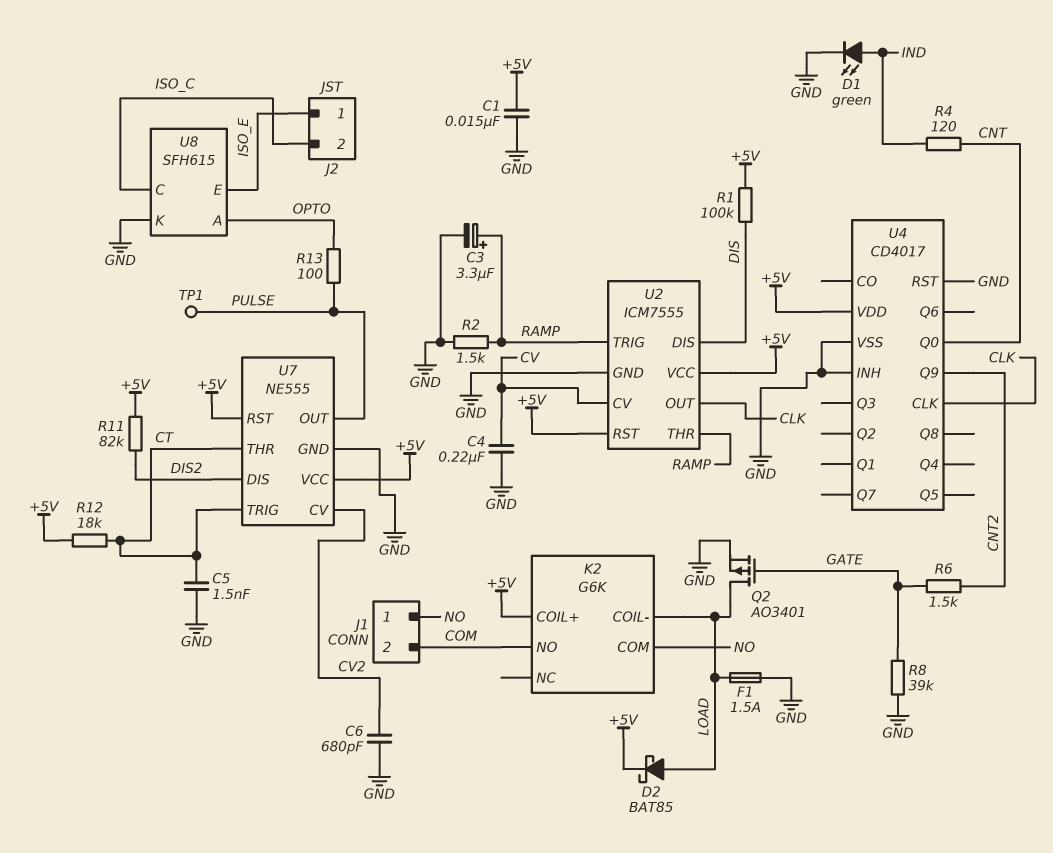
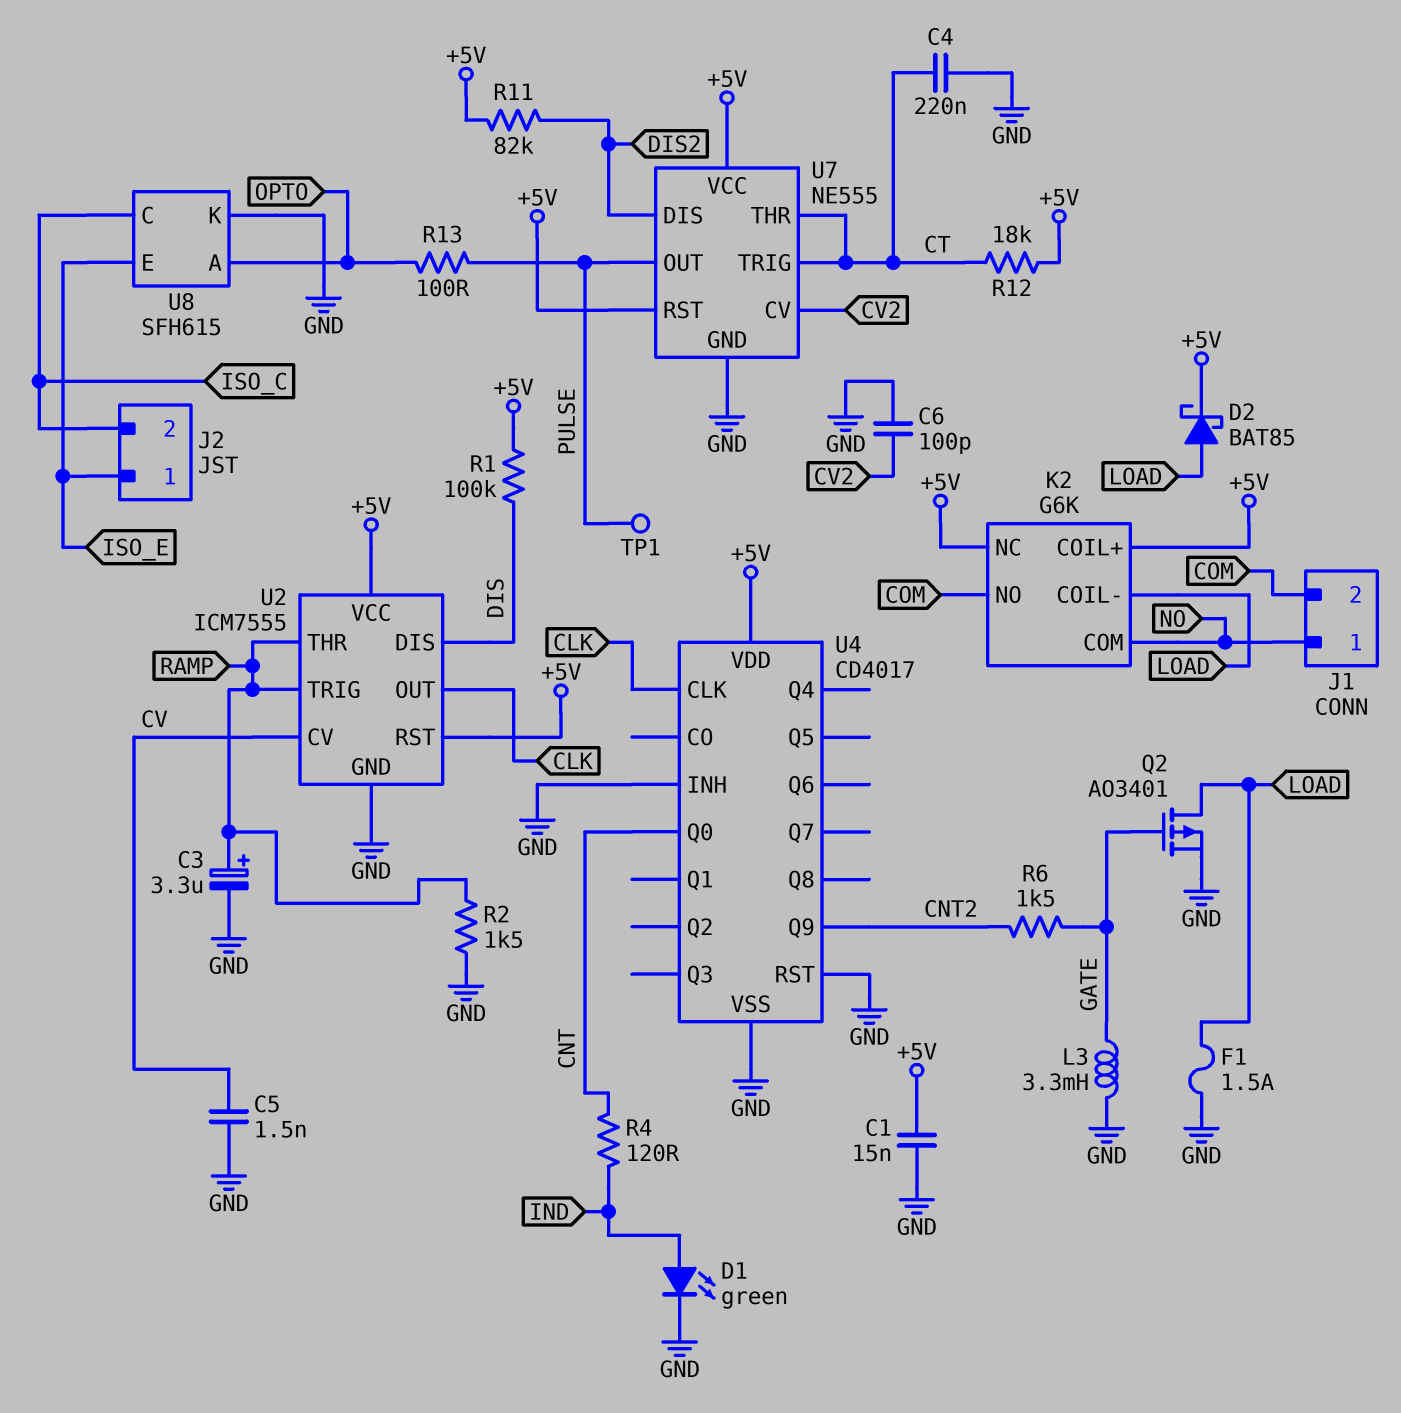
C4: 220nF (CV, GND) -> 220nF (CT, GND)
C5: 1.5nF (CT, GND) -> 1.5nF (CV, GND)
C6: 680pF (CV2, GND) -> 100pF (CV2, GND)
K2 pin NC: none -> +5V
L3: none -> 3.3mH (GATE, GND)
R8: 39k (GATE, GND) -> none

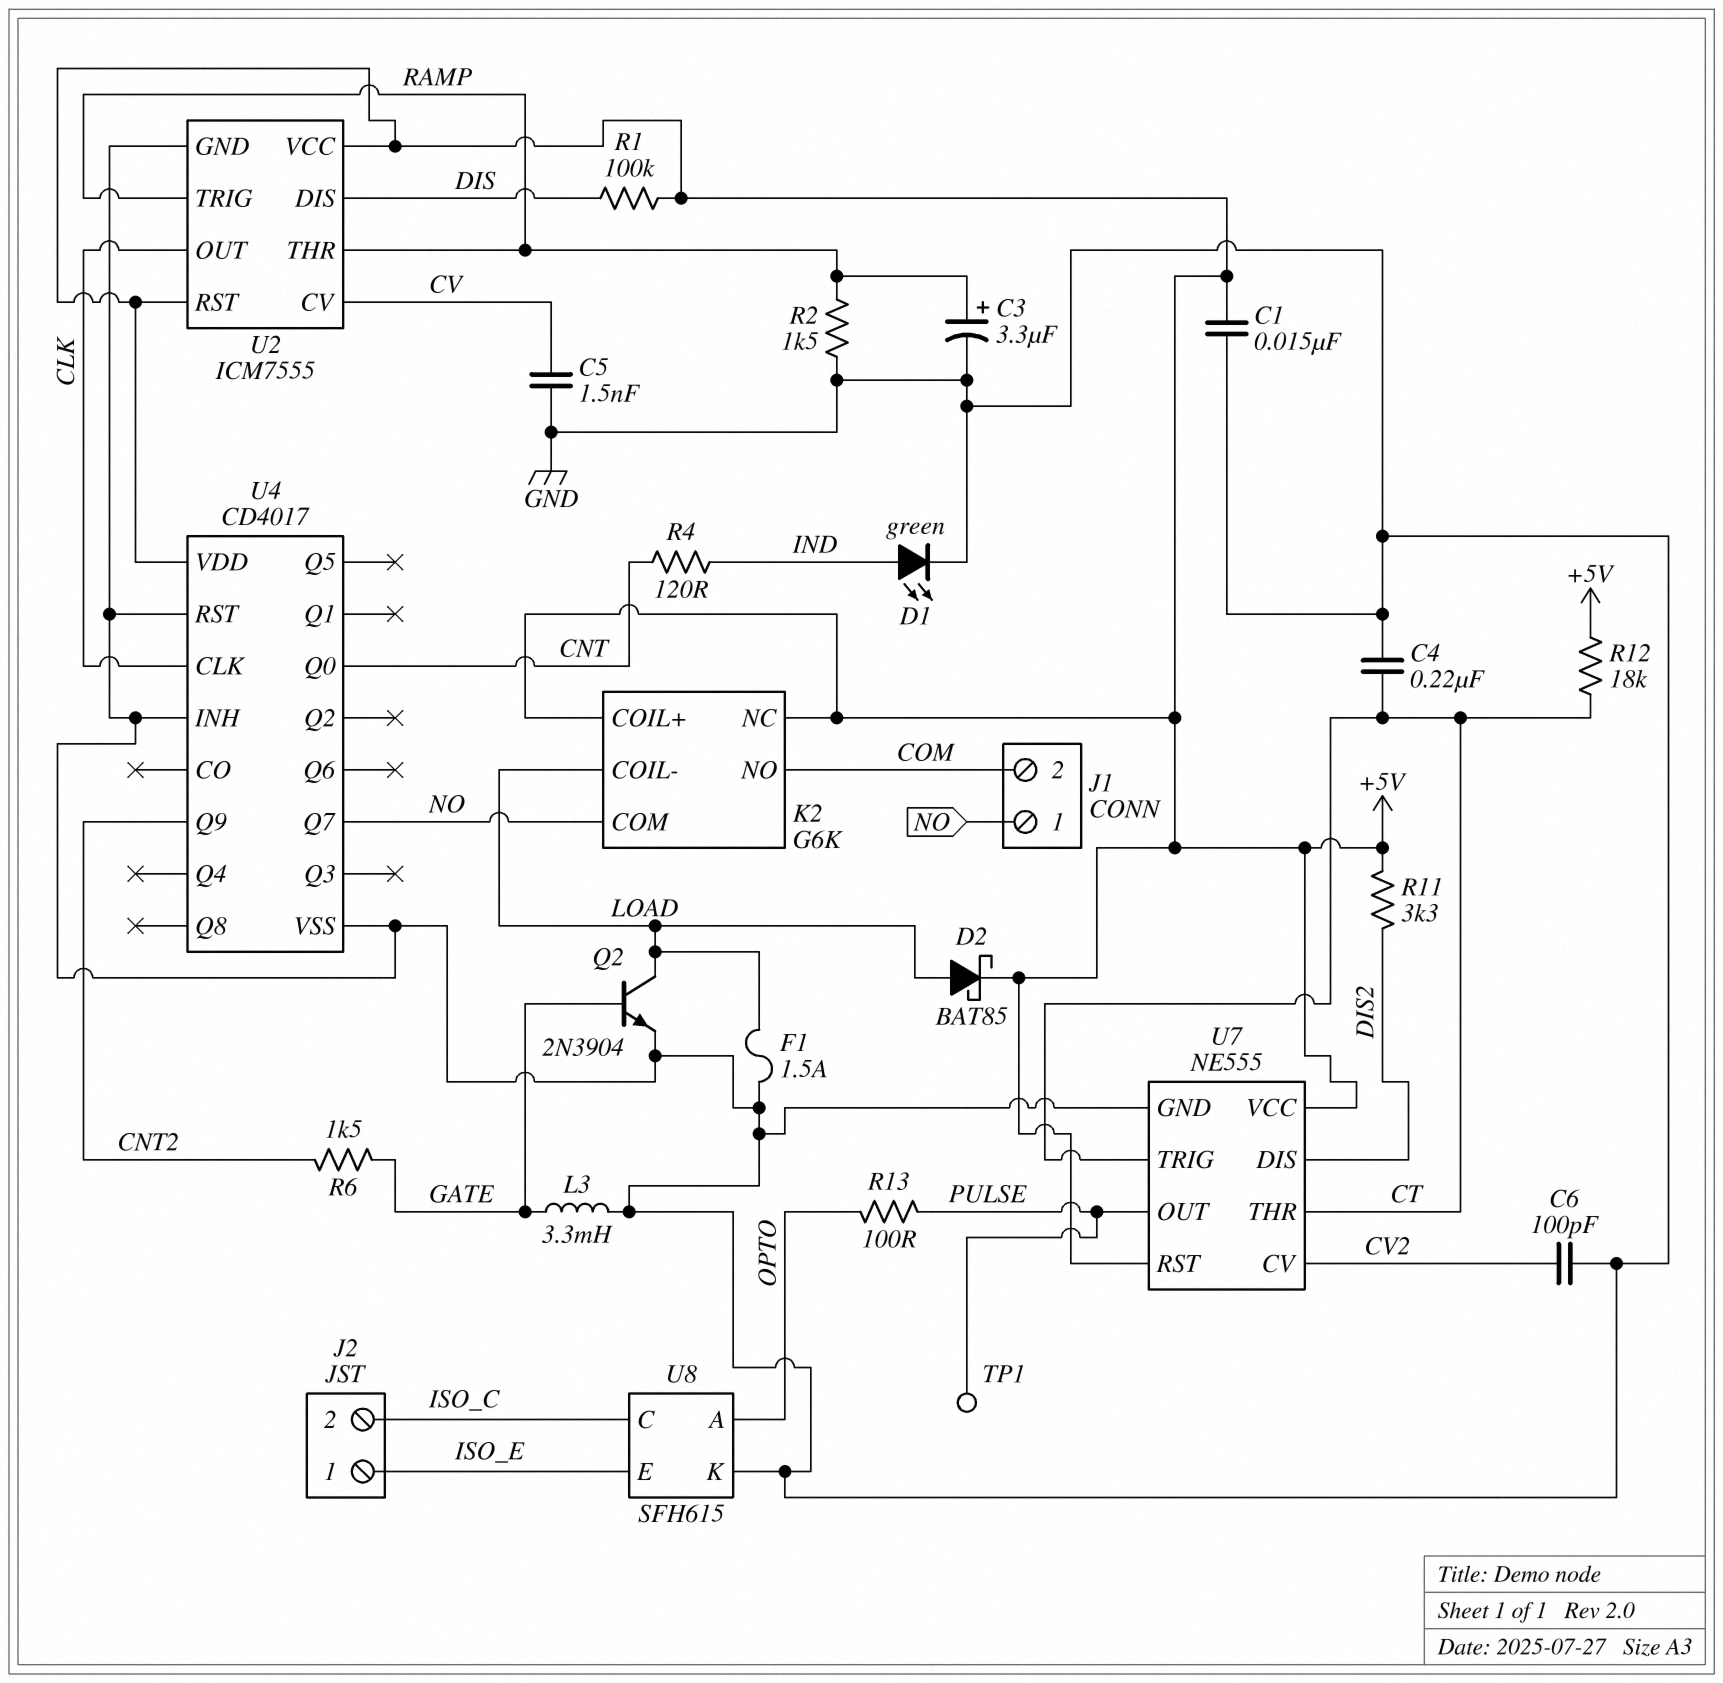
Q2: PMOS AO3401 (G GATE, D LOAD, S GND) -> NPN 2N3904 (B GATE, C LOAD, E GND)
R11: 82k (+5V, DIS2) -> 3.3k (+5V, DIS2)
U4 pin Q7: none -> NO

